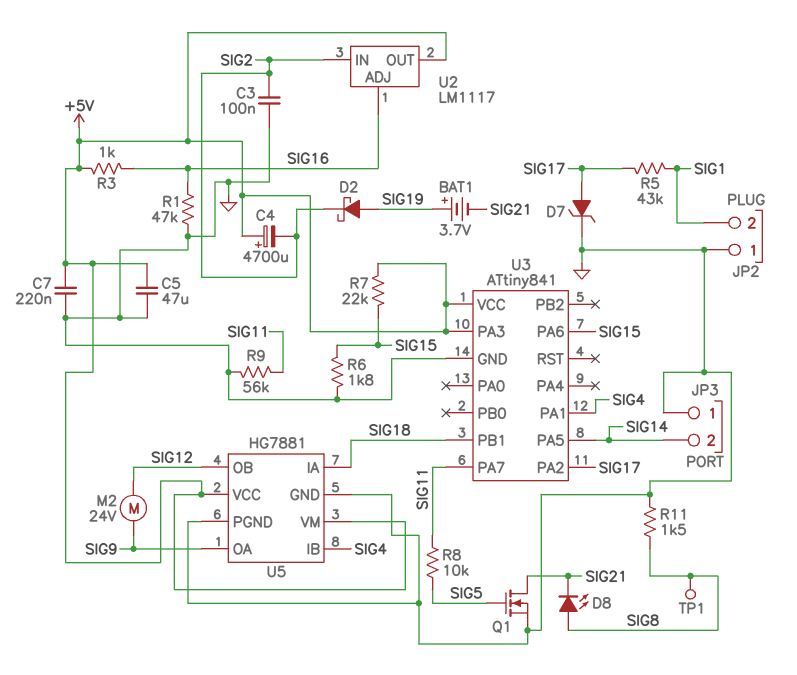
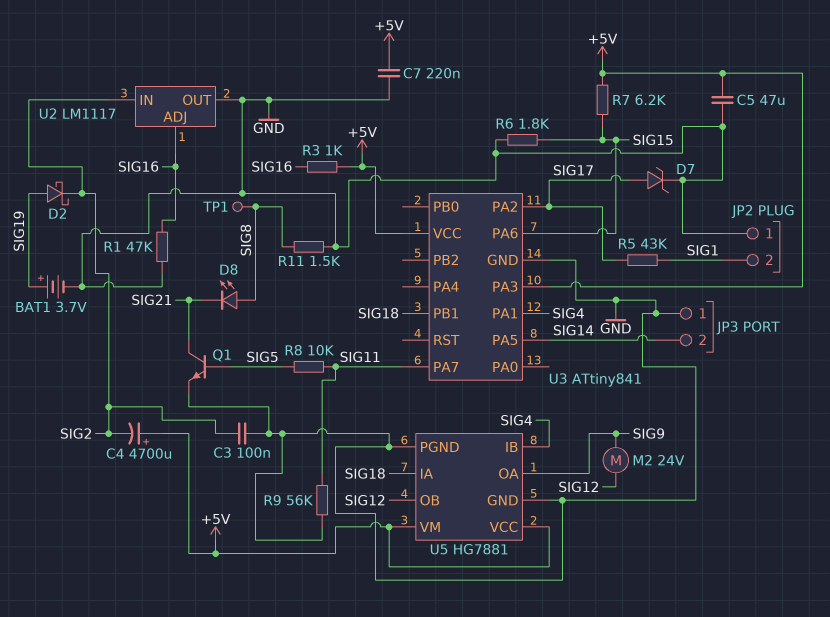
BAT1: 3.7V (plus SIG19, minus SIG21) -> 3.7V (plus SIG19, minus GND)
Q1: NMOS (G SIG5, D SIG21, S GND) -> NPN (B SIG5, C SIG21, E GND)
R7: 22k (+5V, SIG15) -> 6.2k (+5V, SIG15)
U2 pin OUT: +5V -> GND

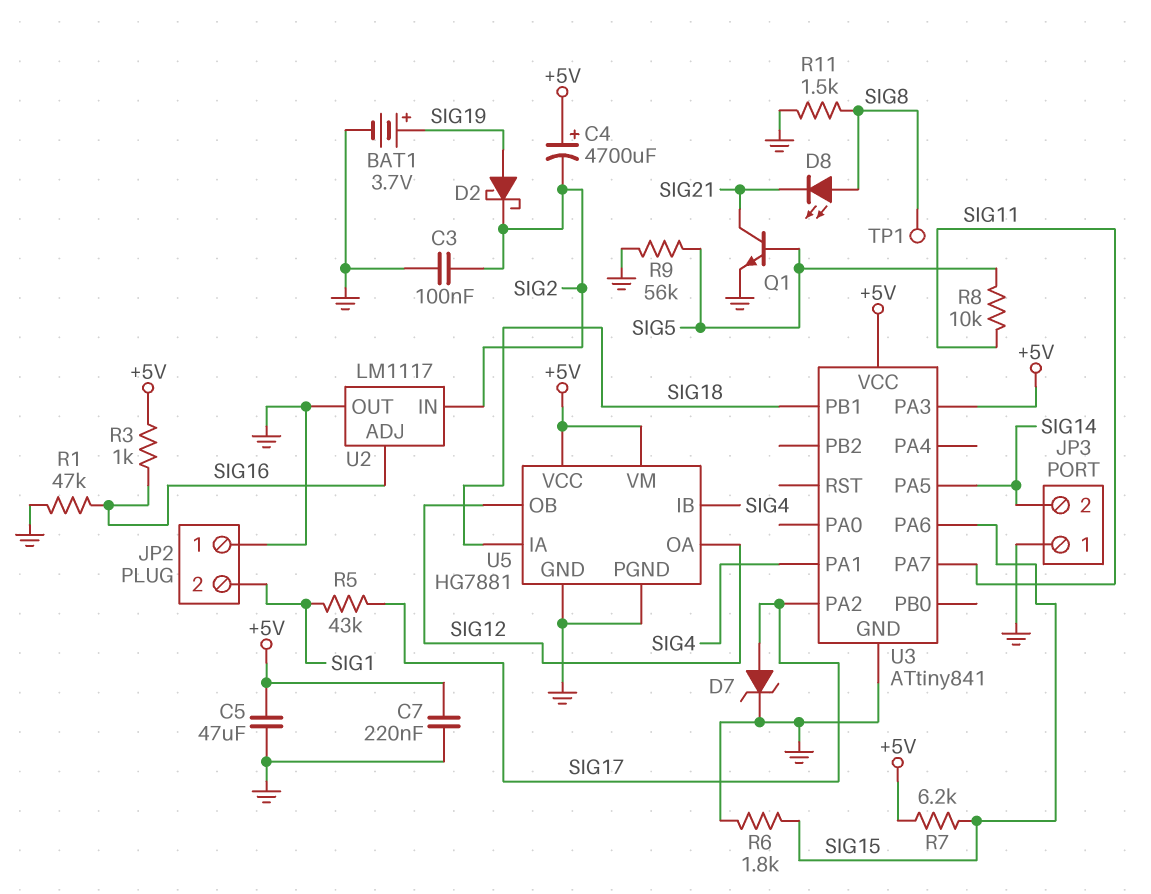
M2: motor 24V (SIG9, SIG12) -> none
R9: 56k (GND, SIG11) -> 56k (GND, SIG5)
U5 pin OA: SIG9 -> SIG12

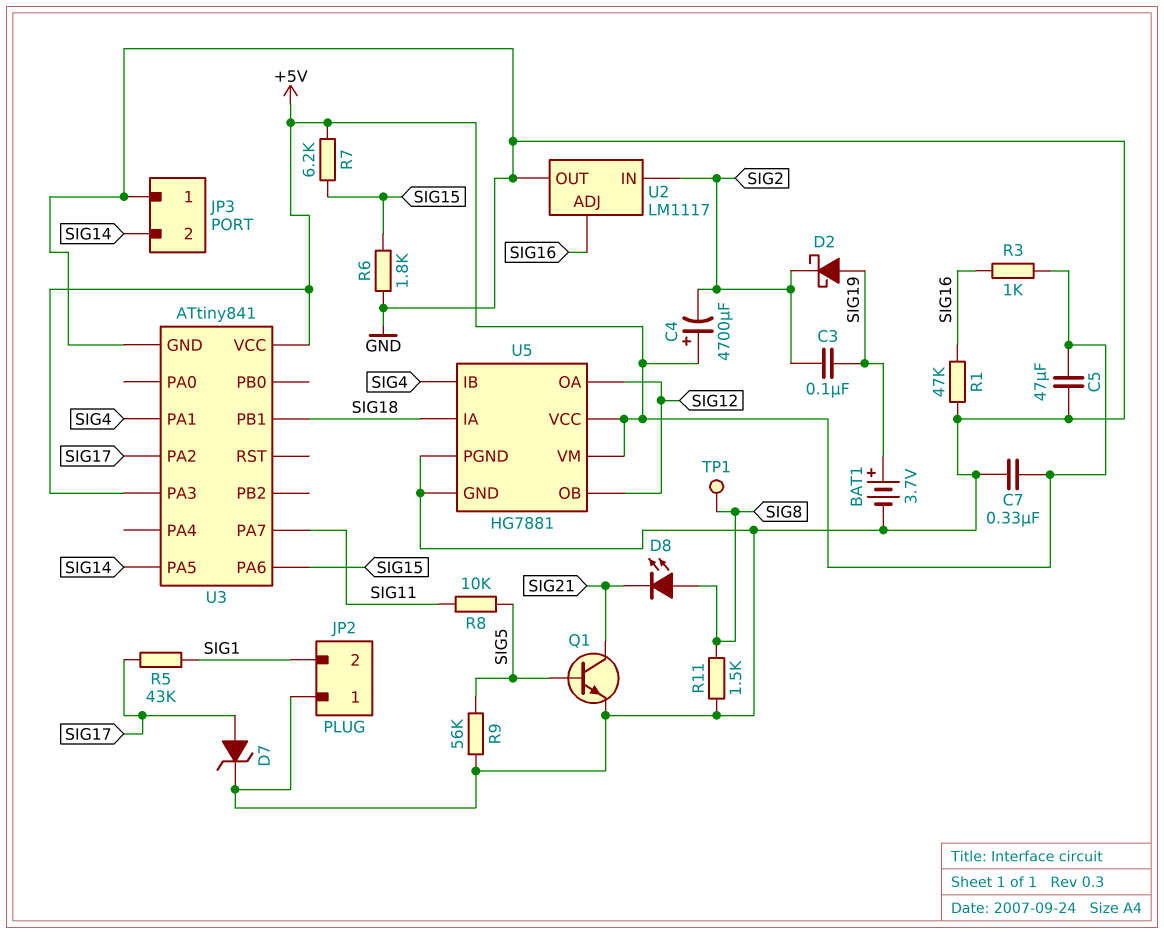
C3: 100nF (GND, SIG2) -> 100nF (SIG2, SIG19)
C7: 220nF (+5V, GND) -> 330nF (+5V, GND)

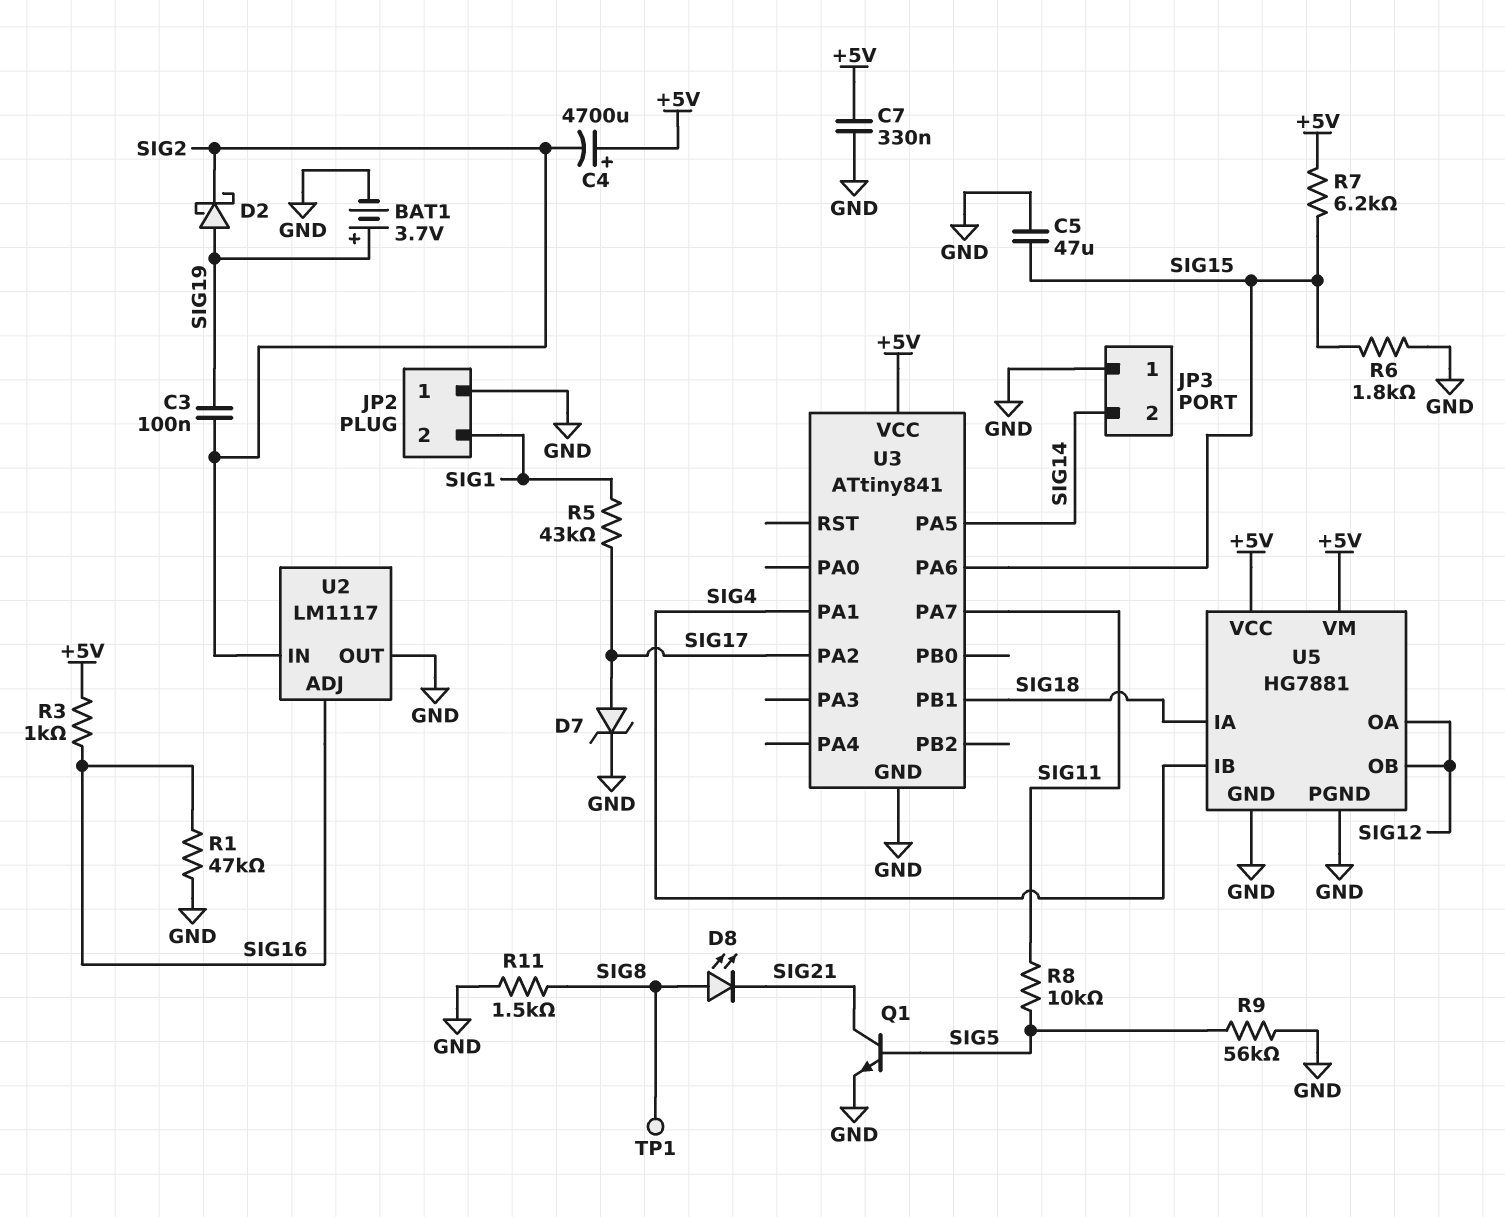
C5: 47uF (+5V, GND) -> 47uF (GND, SIG15)
U3 pin PA3: +5V -> none

